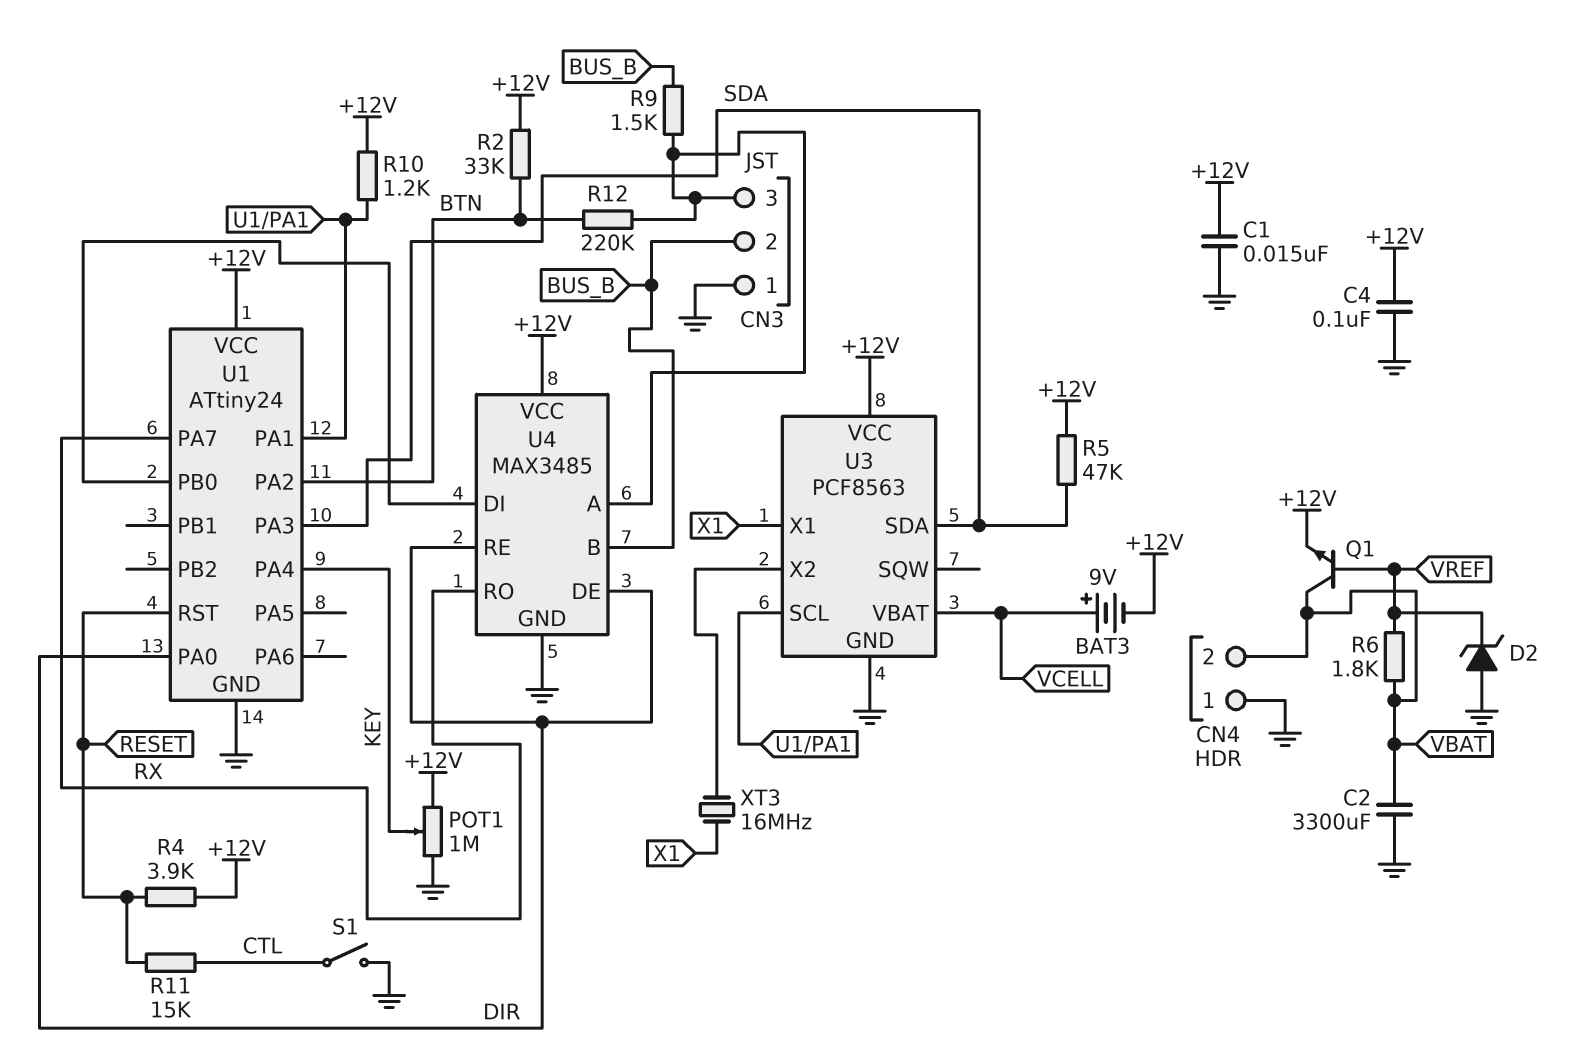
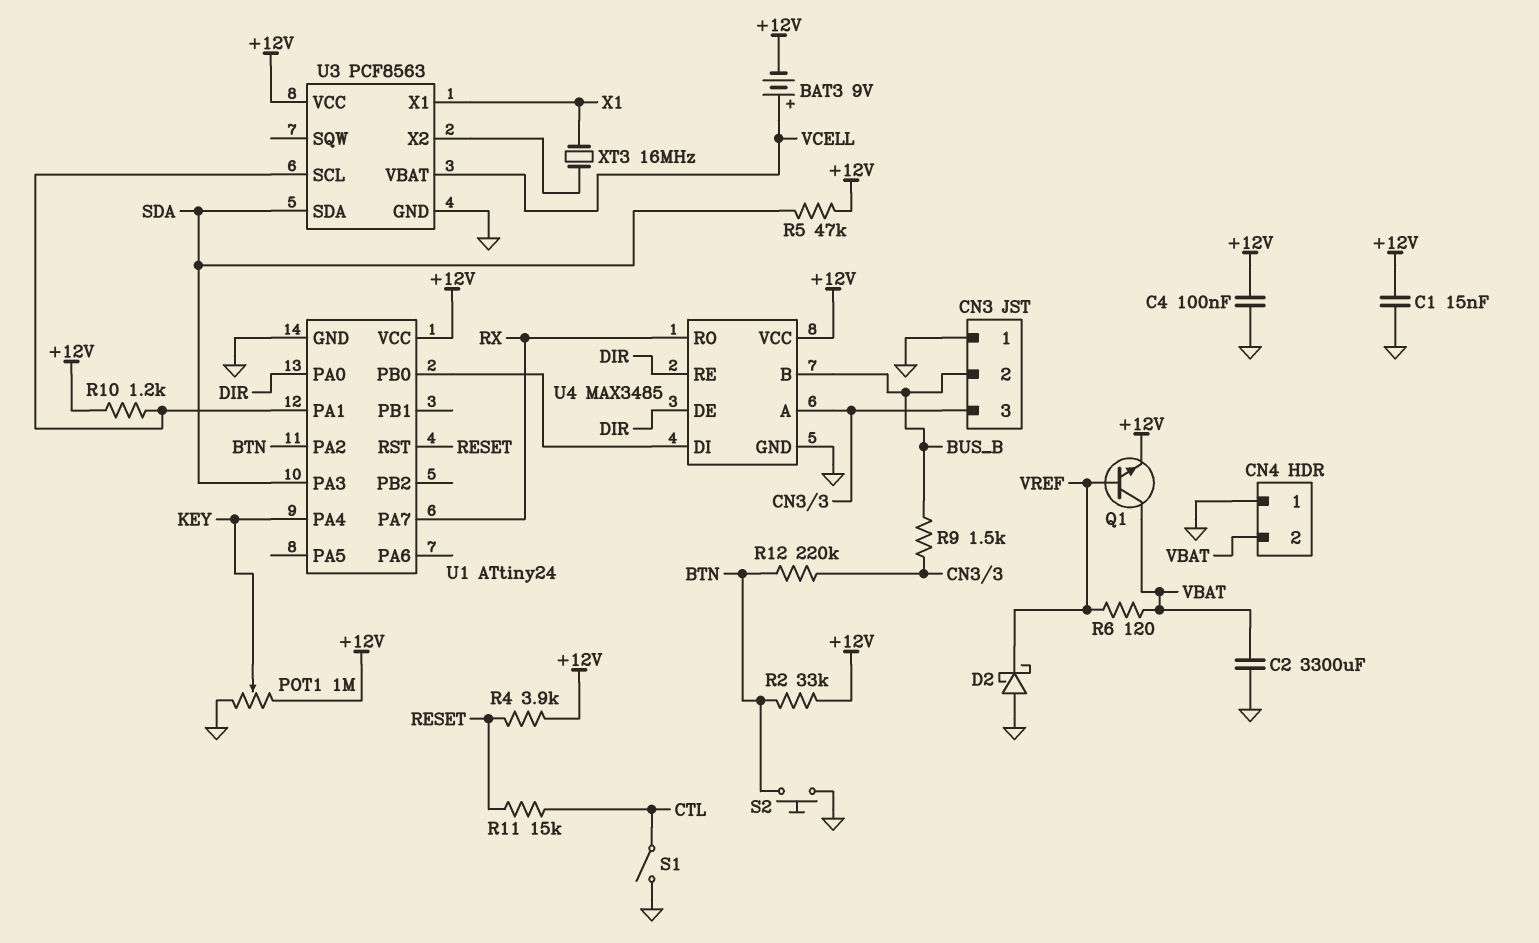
D2: zener (A GND, K VREF) -> schottky (A GND, K VREF)
R6: 1.8k (VBAT, VREF) -> 120 (VBAT, VREF)
S2: none -> button (BTN, GND)

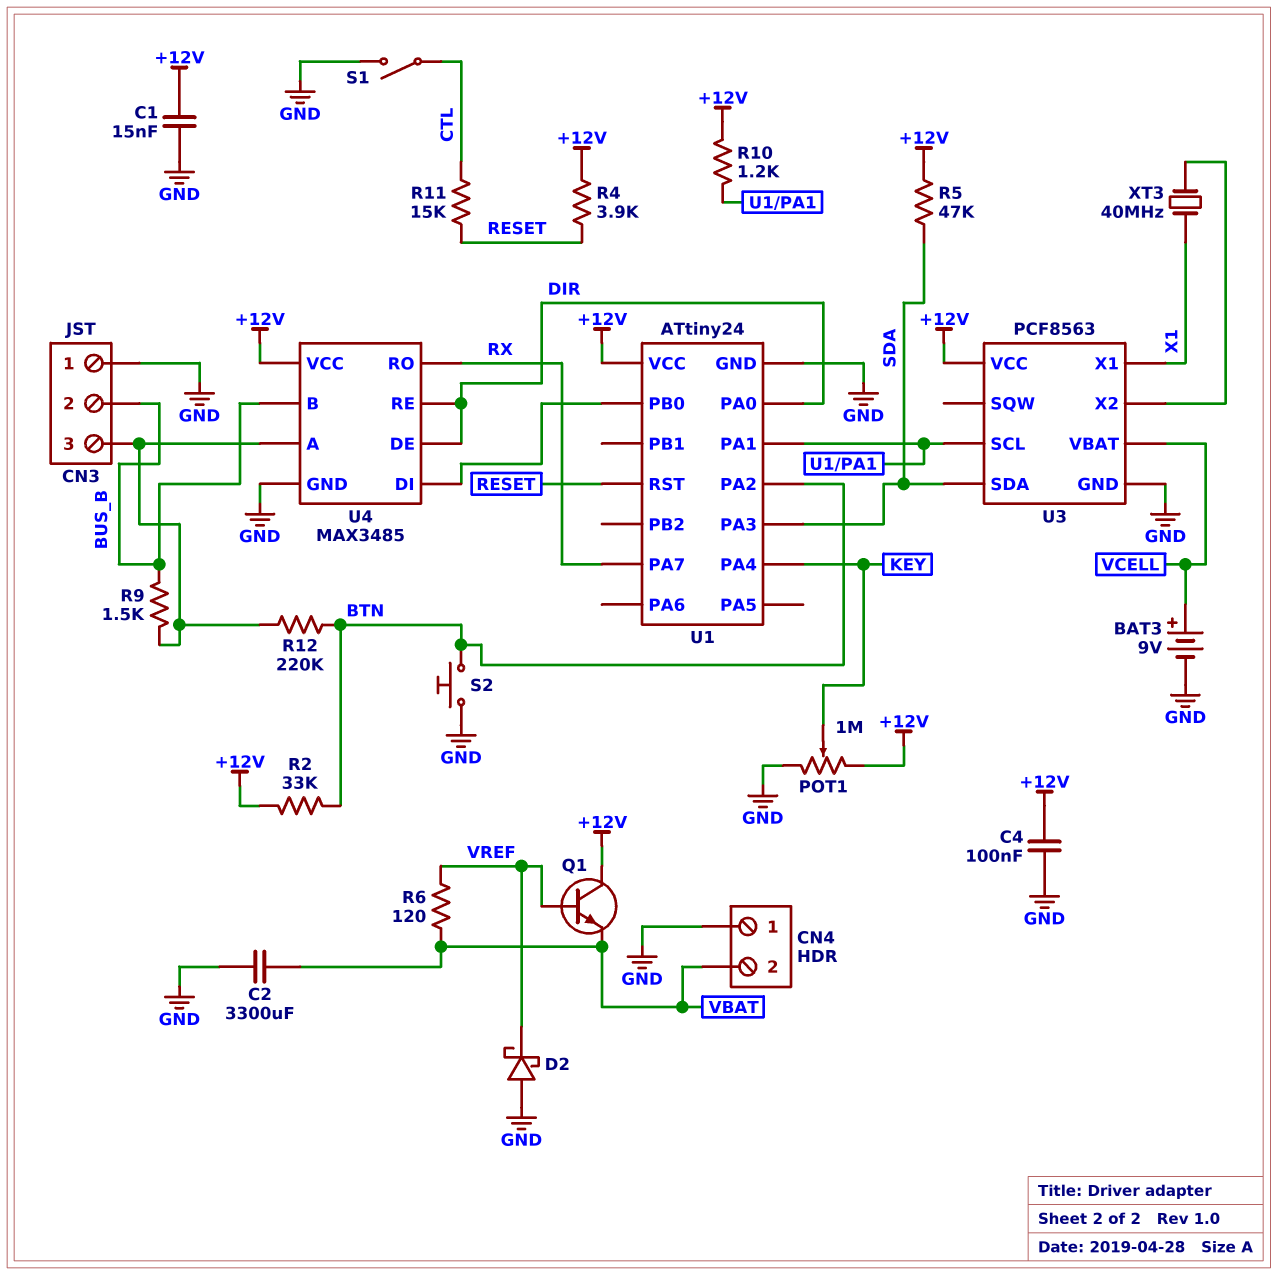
BAT3: 9V (plus VCELL, minus +12V) -> 9V (plus VCELL, minus GND)
Q1: NPN (B VREF, C VBAT, E +12V) -> NPN (B VREF, C +12V, E VBAT)
XT3: 16MHz (U3/X2, X1) -> 40MHz (U3/X2, X1)

